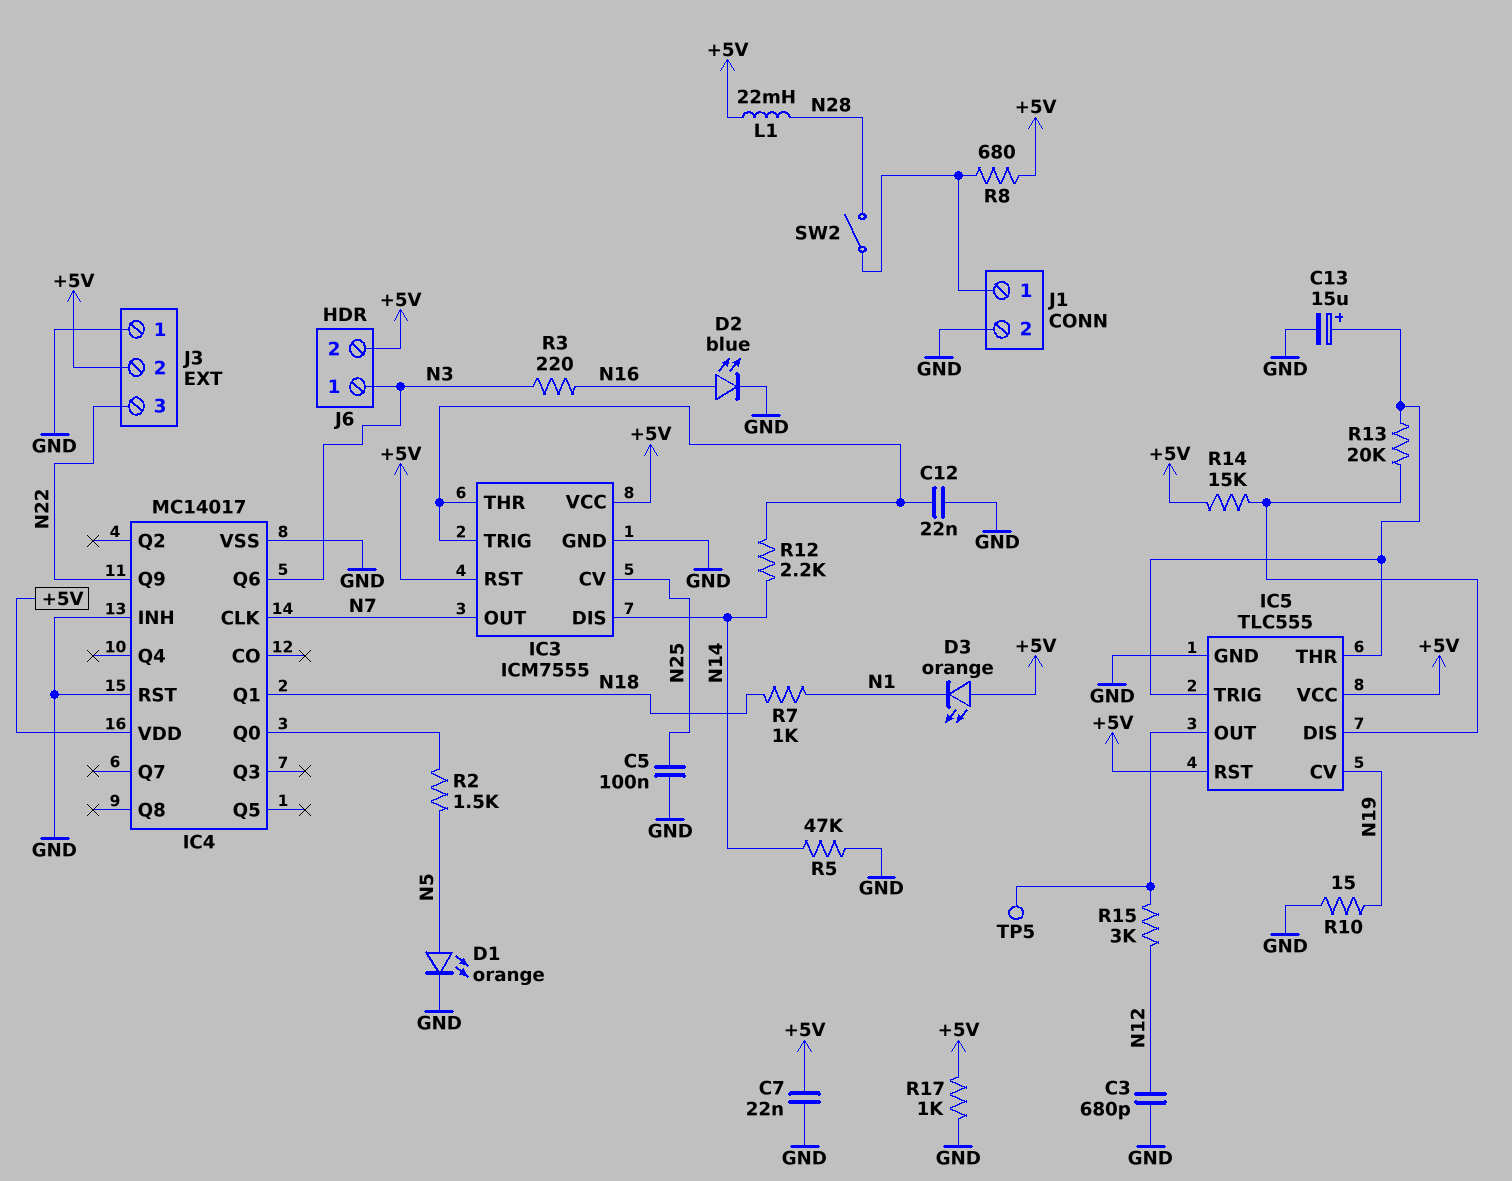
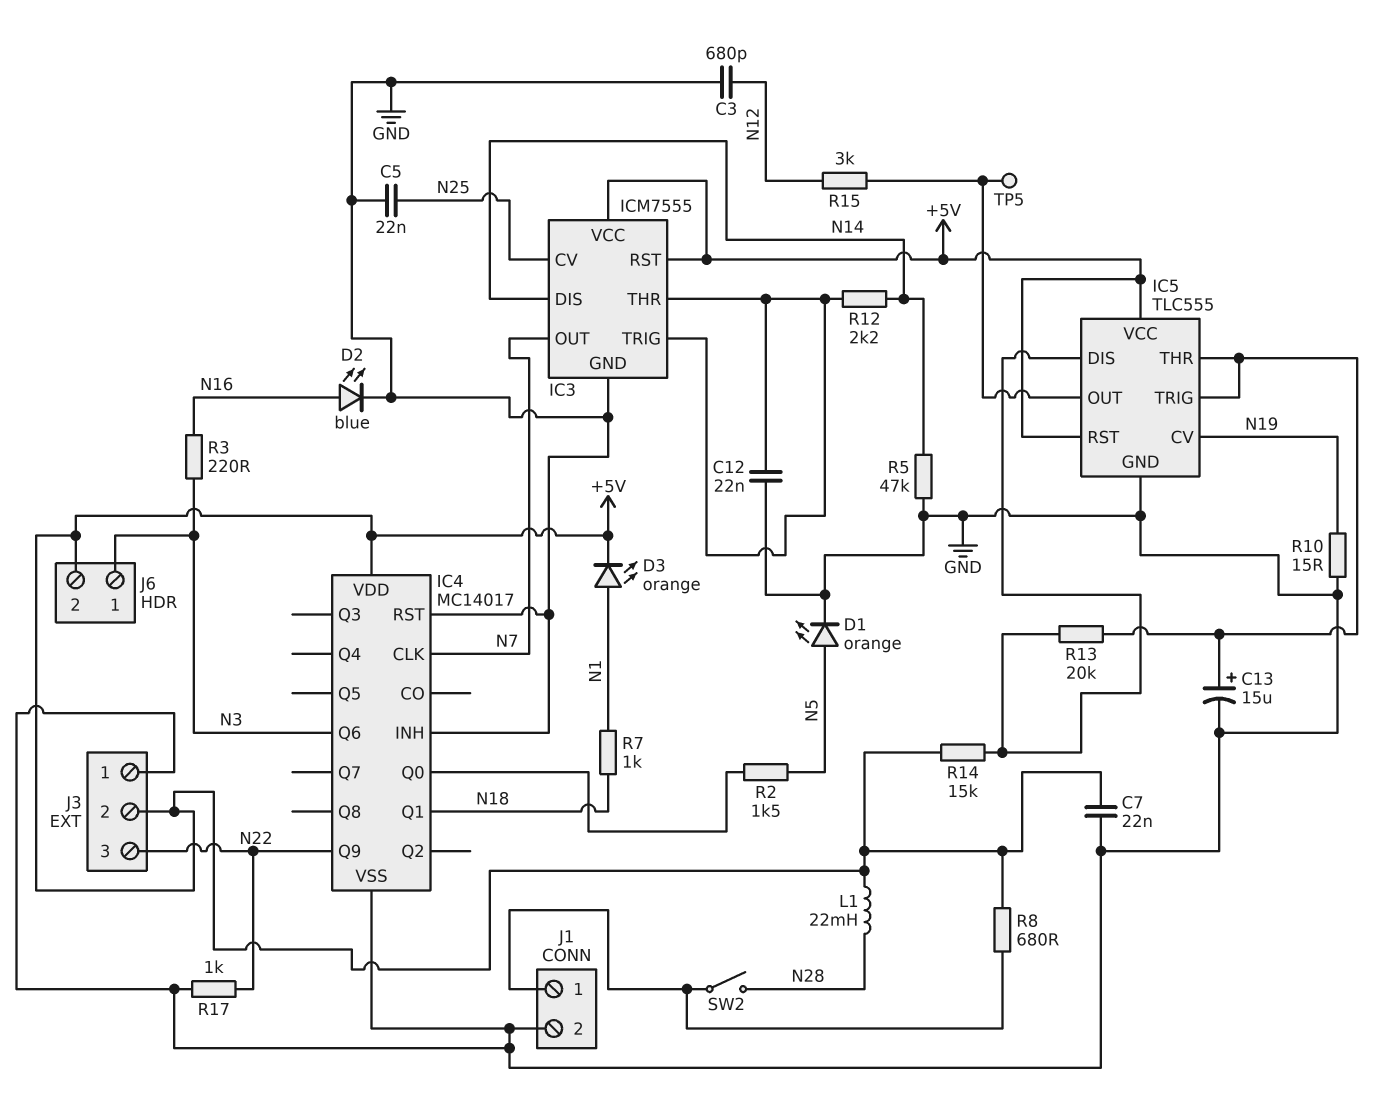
C5: 100nF (GND, N25) -> 22nF (GND, N25)
D3: LED orange (A +5V, K N1) -> LED orange (A N1, K +5V)
R17: 1k (+5V, GND) -> 1k (GND, N22)

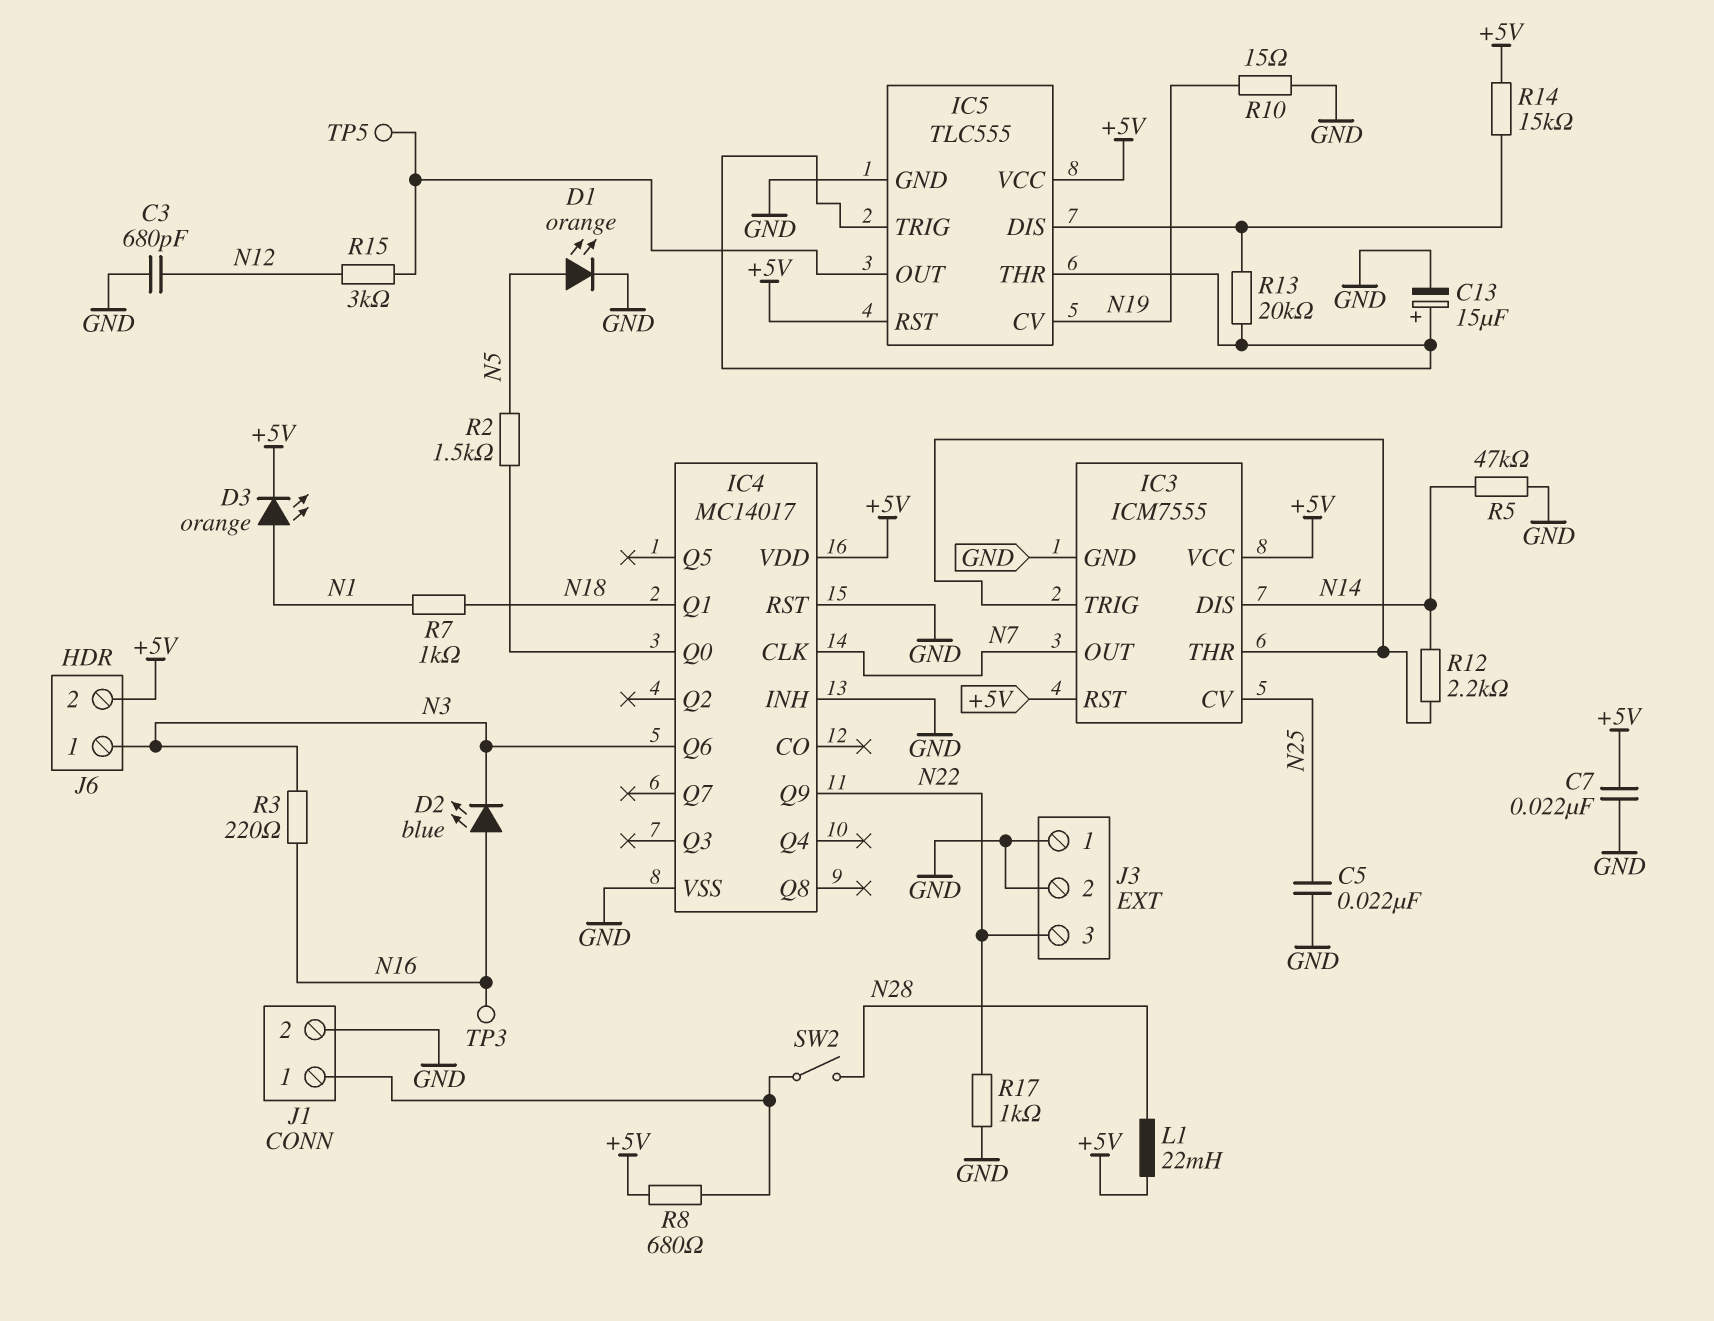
C12: 22nF (GND, IC3/THR) -> none
D2: LED blue (A N16, K GND) -> LED blue (A N16, K N3)
J3 pin 2: +5V -> GND
TP3: none -> test point (N16)

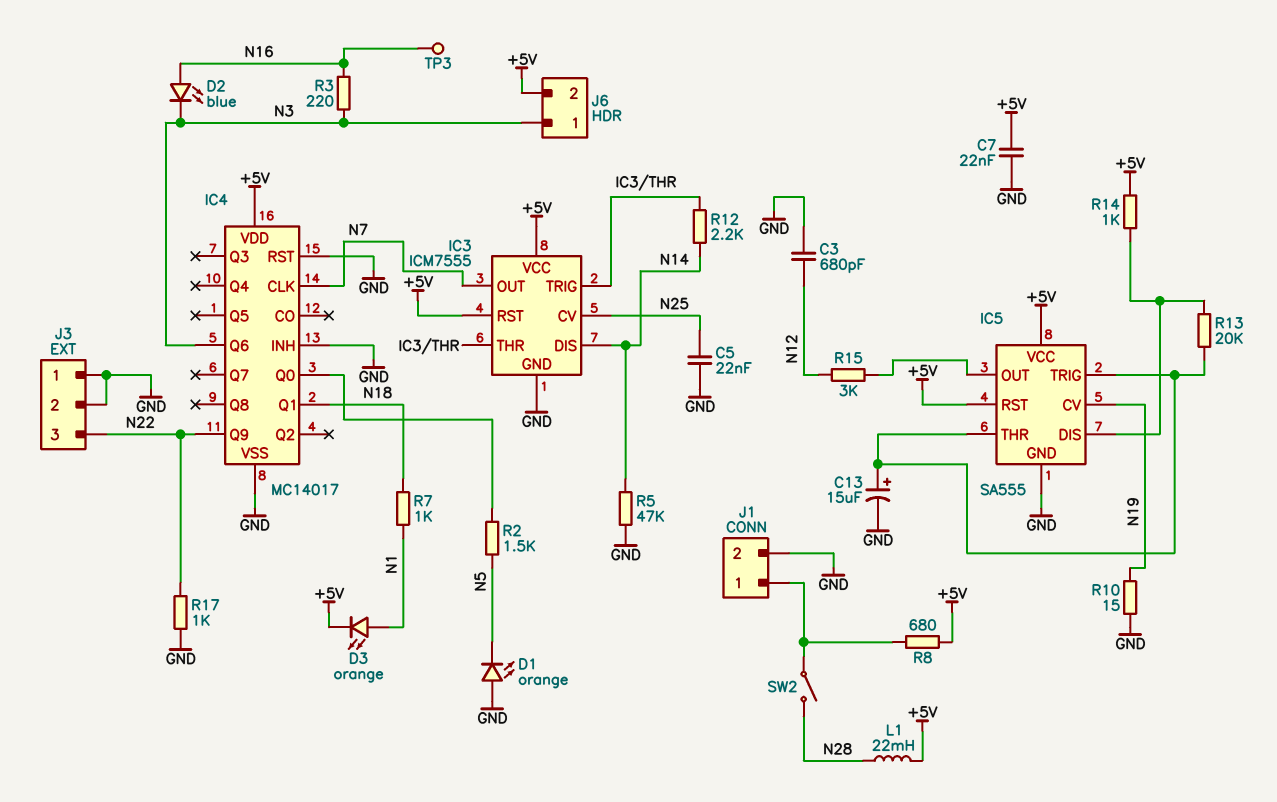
D1: LED orange (A N5, K GND) -> LED orange (A GND, K N5)
IC5: TLC555 -> SA555
R14: 15k (+5V, IC5/DIS) -> 1k (+5V, IC5/DIS)
TP5: test point (IC5/OUT) -> none

